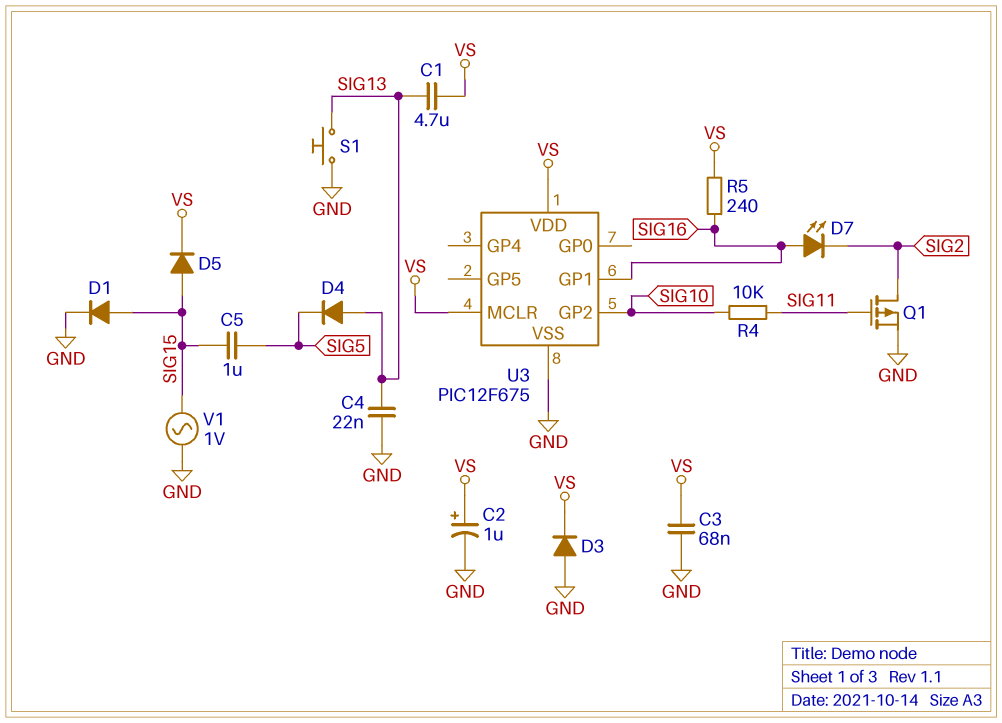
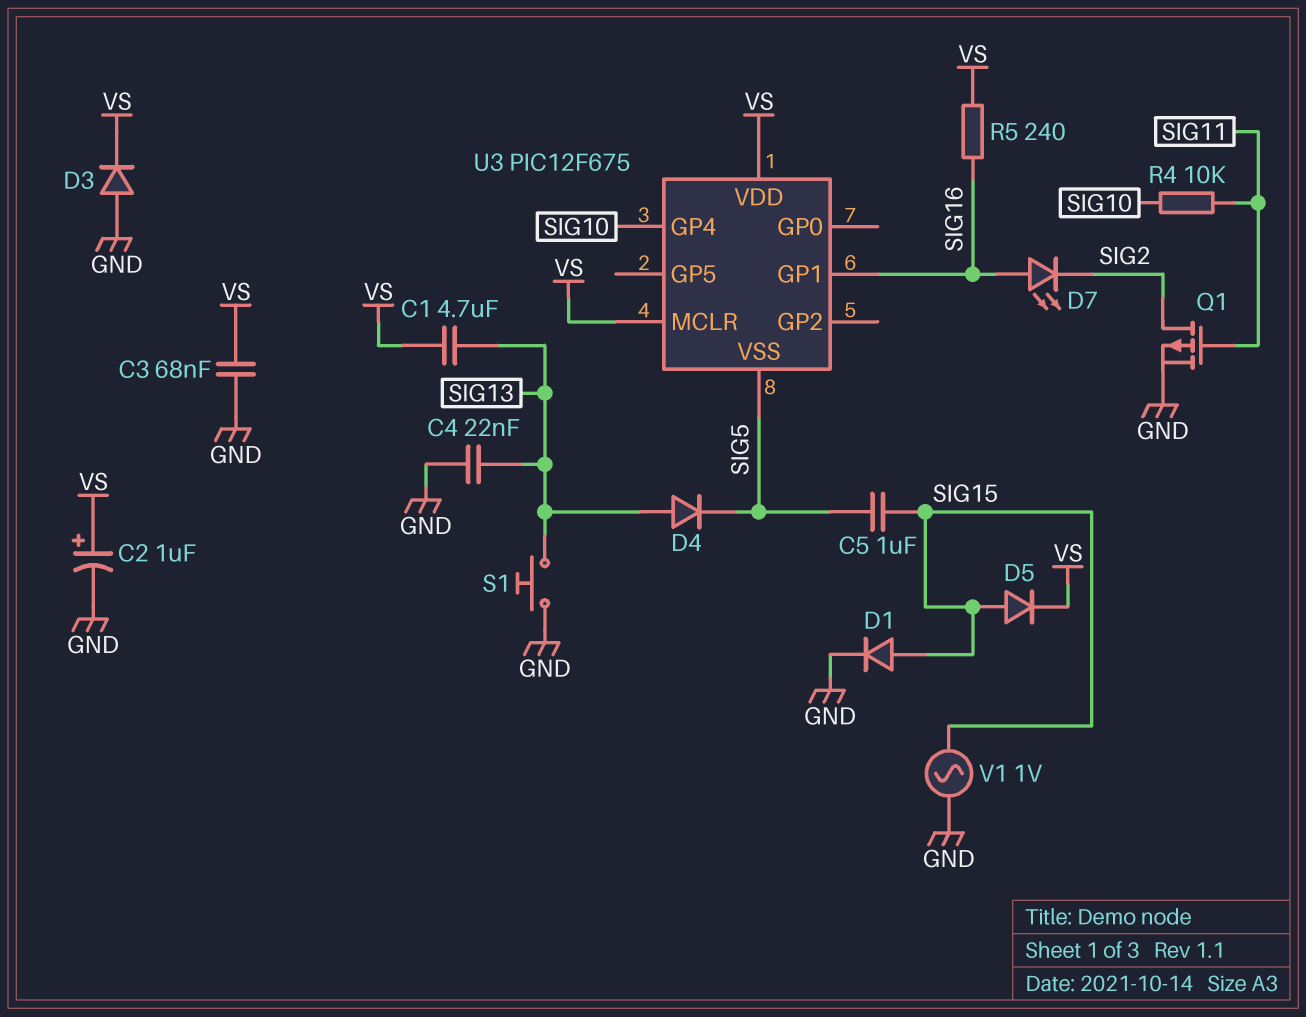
U3 pin GP2: SIG10 -> none
U3 pin GP4: none -> SIG10
U3 pin VSS: GND -> SIG5

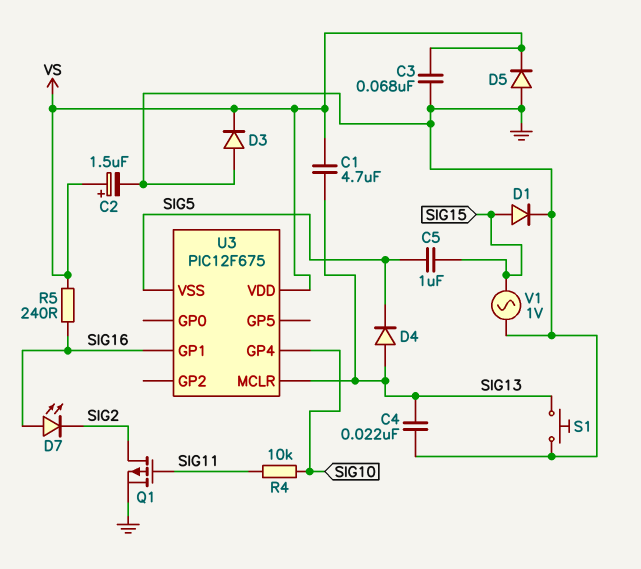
C2: 1uF (plus VS, minus GND) -> 1.5uF (plus VS, minus GND)
D5: diode (A SIG15, K VS) -> diode (A GND, K VS)
U3 pin MCLR: VS -> SIG13

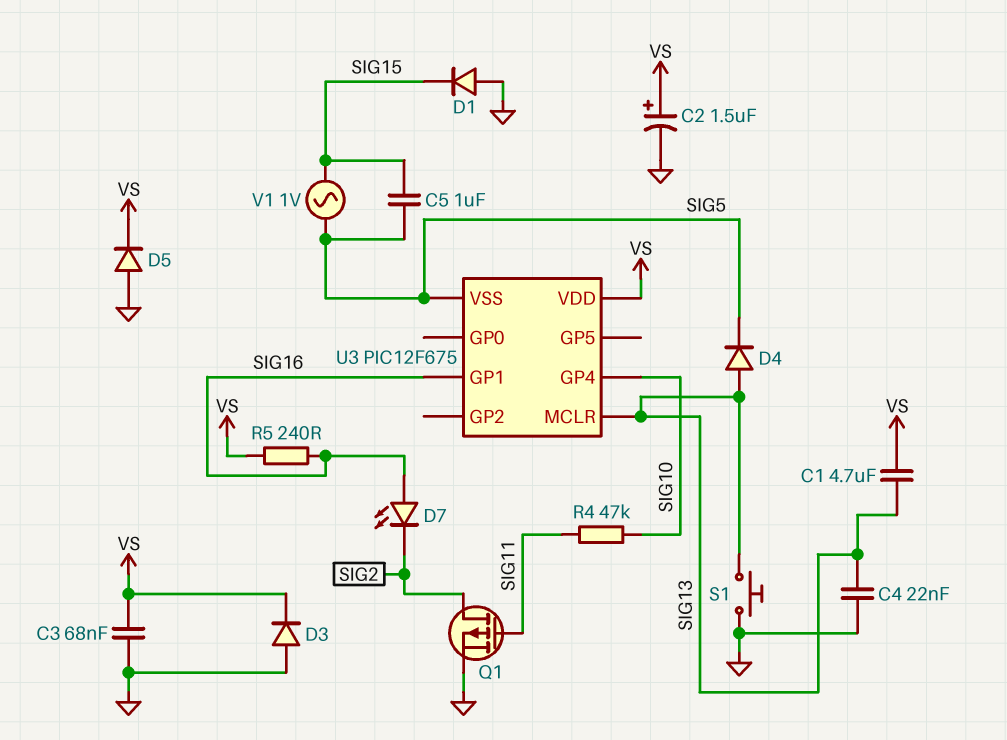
D1: diode (A SIG15, K GND) -> diode (A GND, K SIG15)
R4: 10k (SIG10, SIG11) -> 47k (SIG10, SIG11)
V1: AC 1V (GND, SIG15) -> AC 1V (SIG5, SIG15)

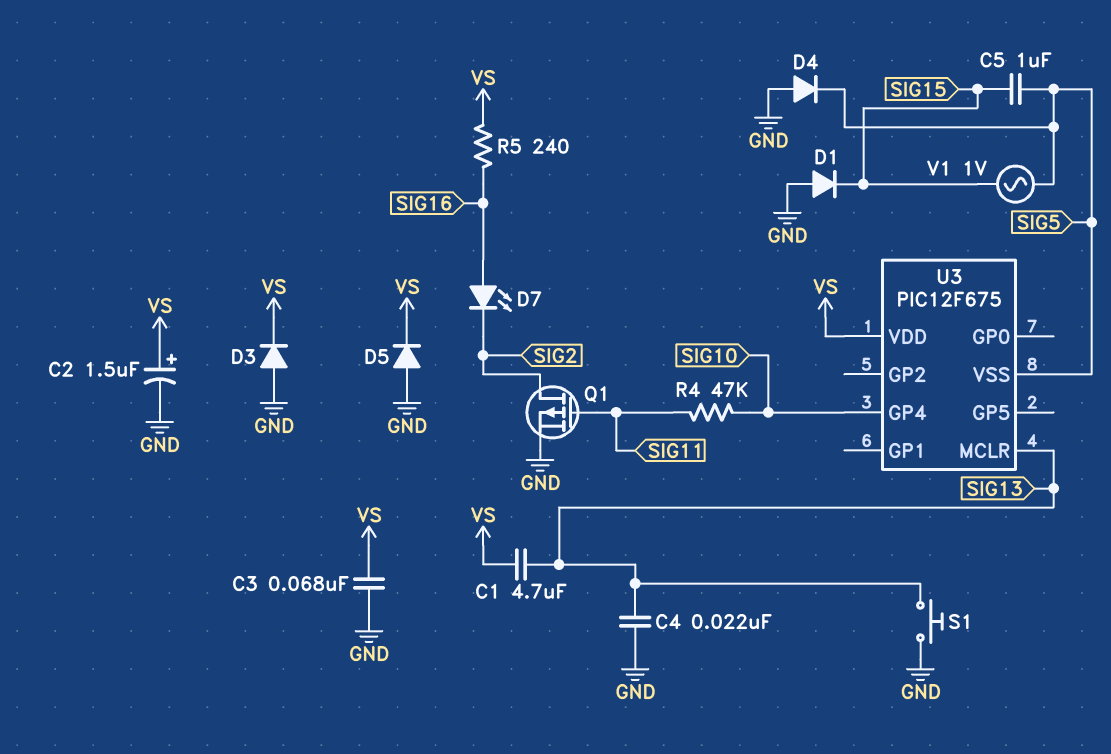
D4: diode (A SIG13, K SIG5) -> diode (A GND, K SIG5)
U3 pin GP1: SIG16 -> none

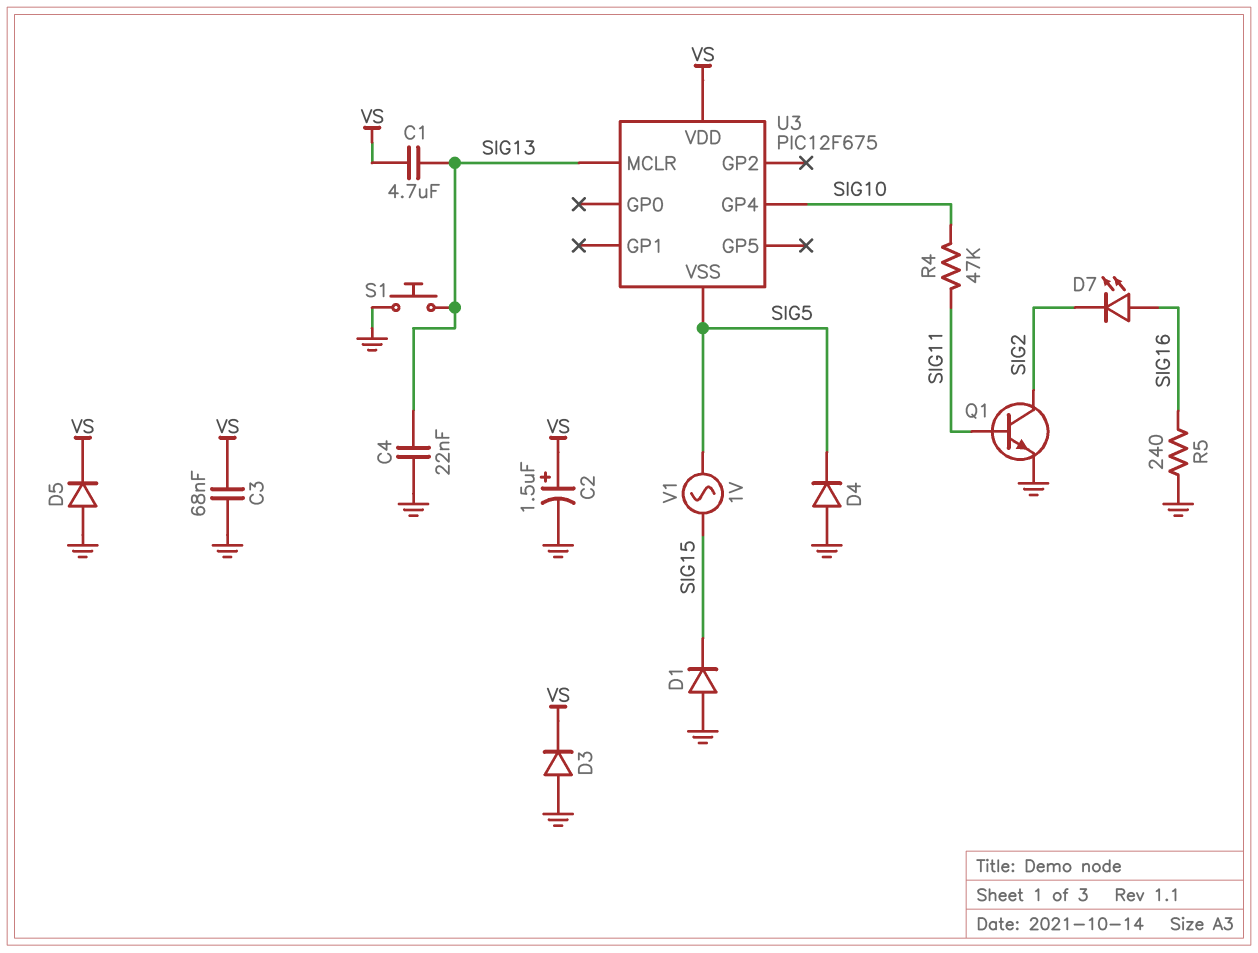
C5: 1uF (SIG5, SIG15) -> none
Q1: PMOS (G SIG11, D SIG2, S GND) -> NPN (B SIG11, C SIG2, E GND)
R5: 240 (SIG16, VS) -> 240 (GND, SIG16)

